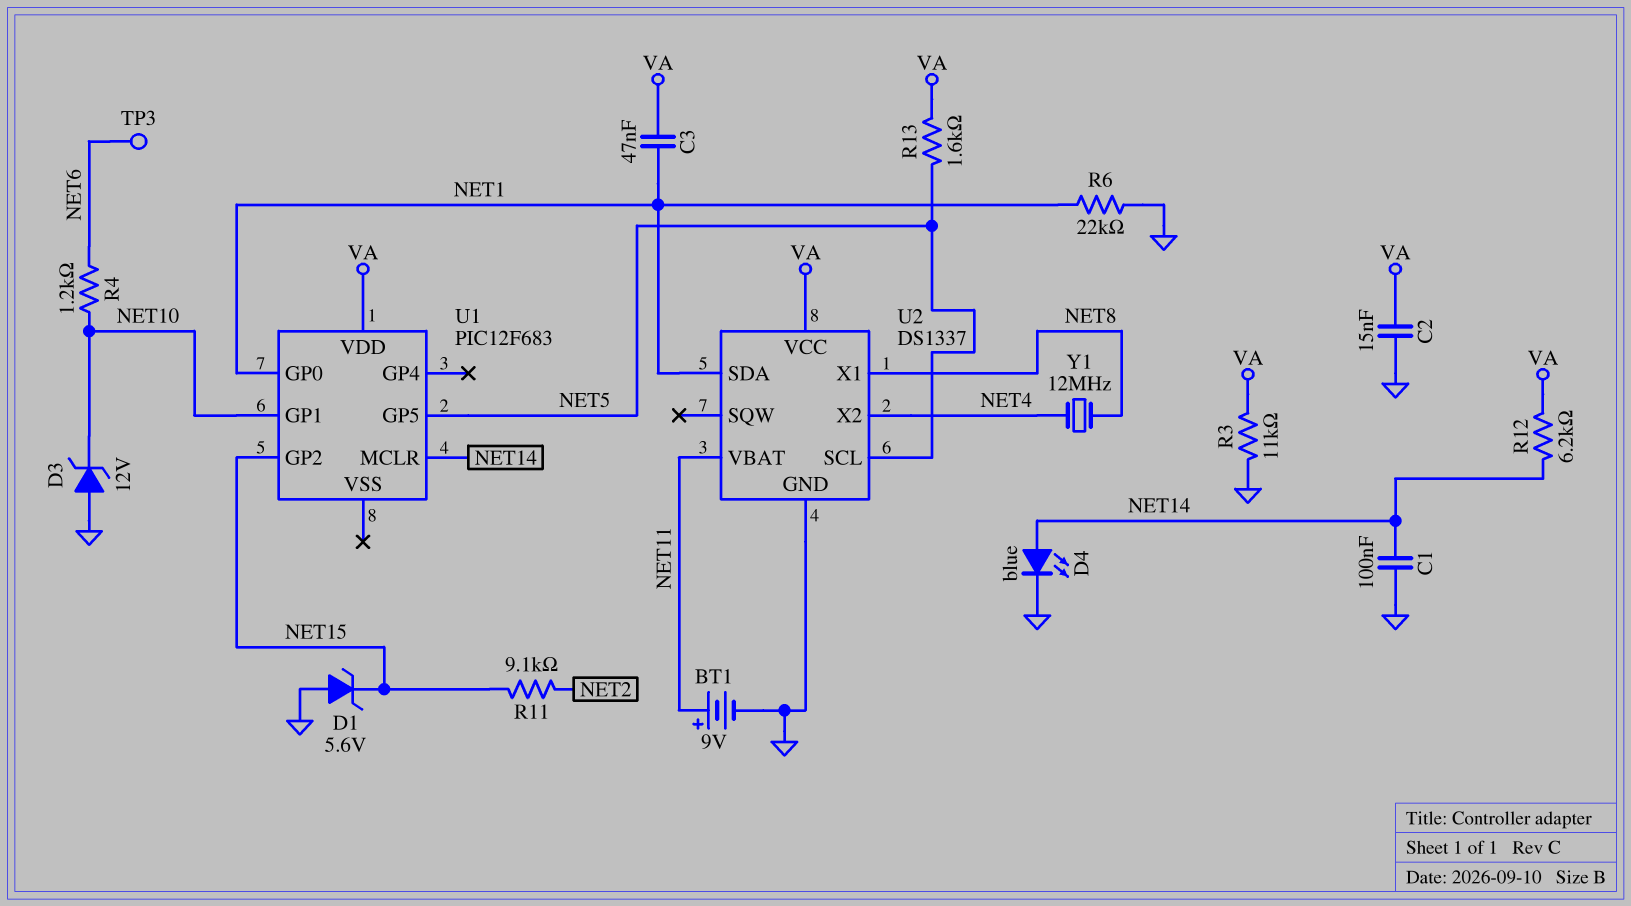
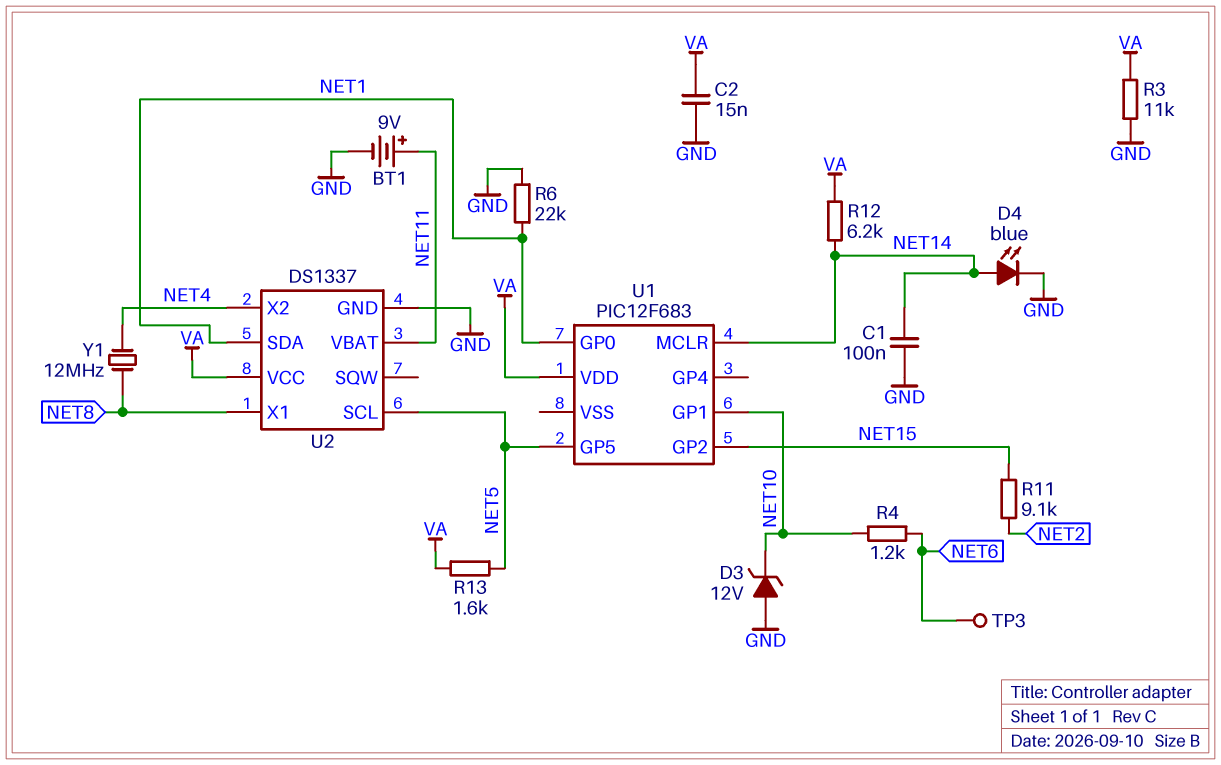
C3: 47nF (NET1, VA) -> none
D1: zener 5.6V (A GND, K NET15) -> none

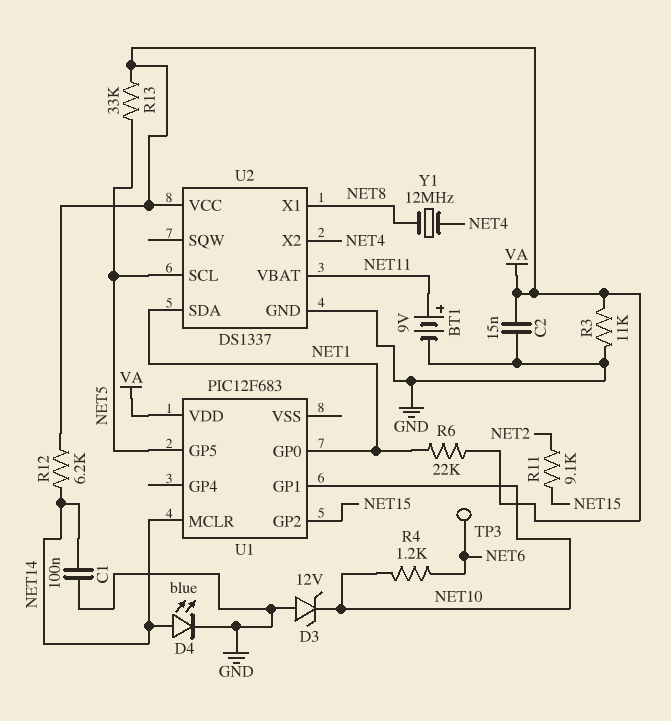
R6: 22k (GND, NET1) -> 22k (NET1, VA)
R13: 1.6k (NET5, VA) -> 33k (NET5, VA)

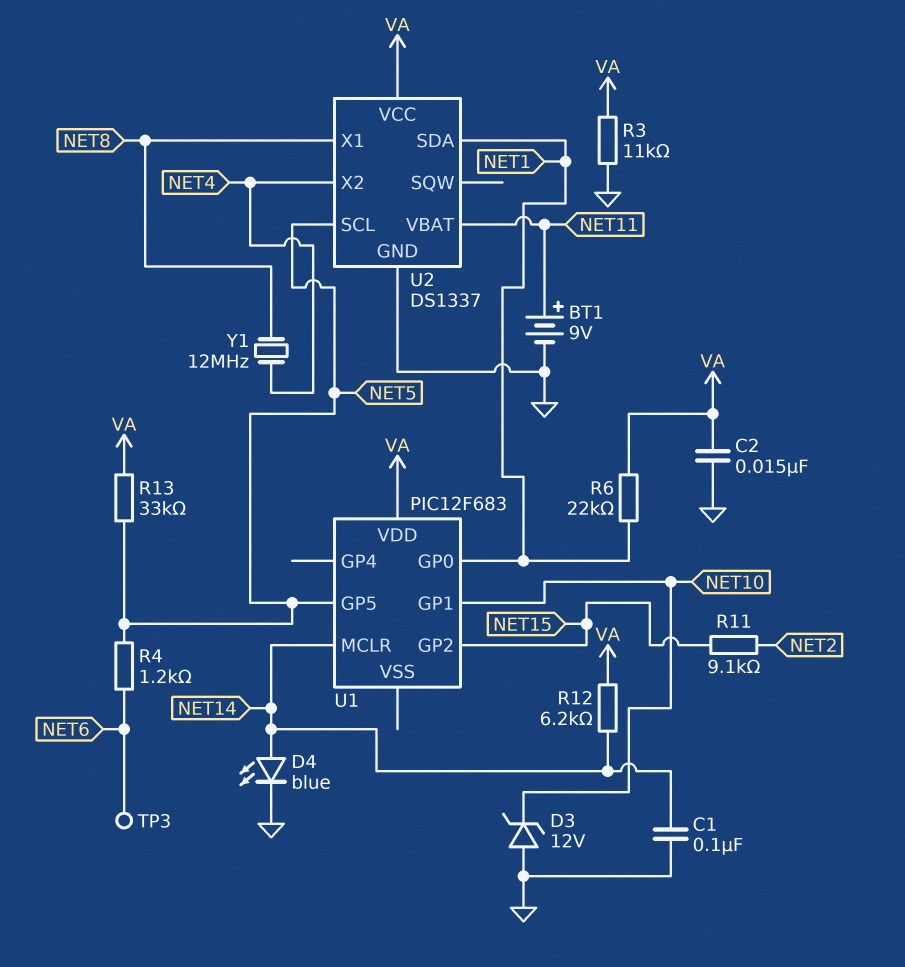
R4: 1.2k (NET6, NET10) -> 1.2k (NET5, NET6)

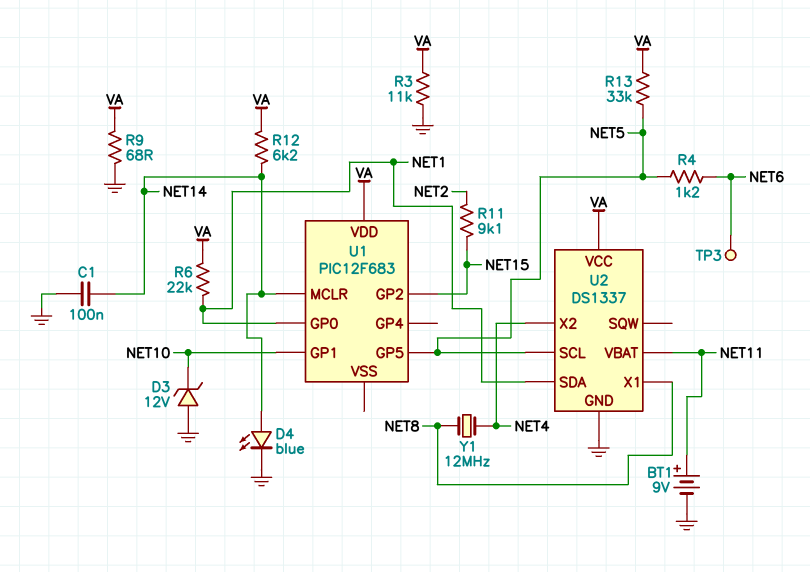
C2: 15nF (GND, VA) -> none
R9: none -> 68 (GND, VA)

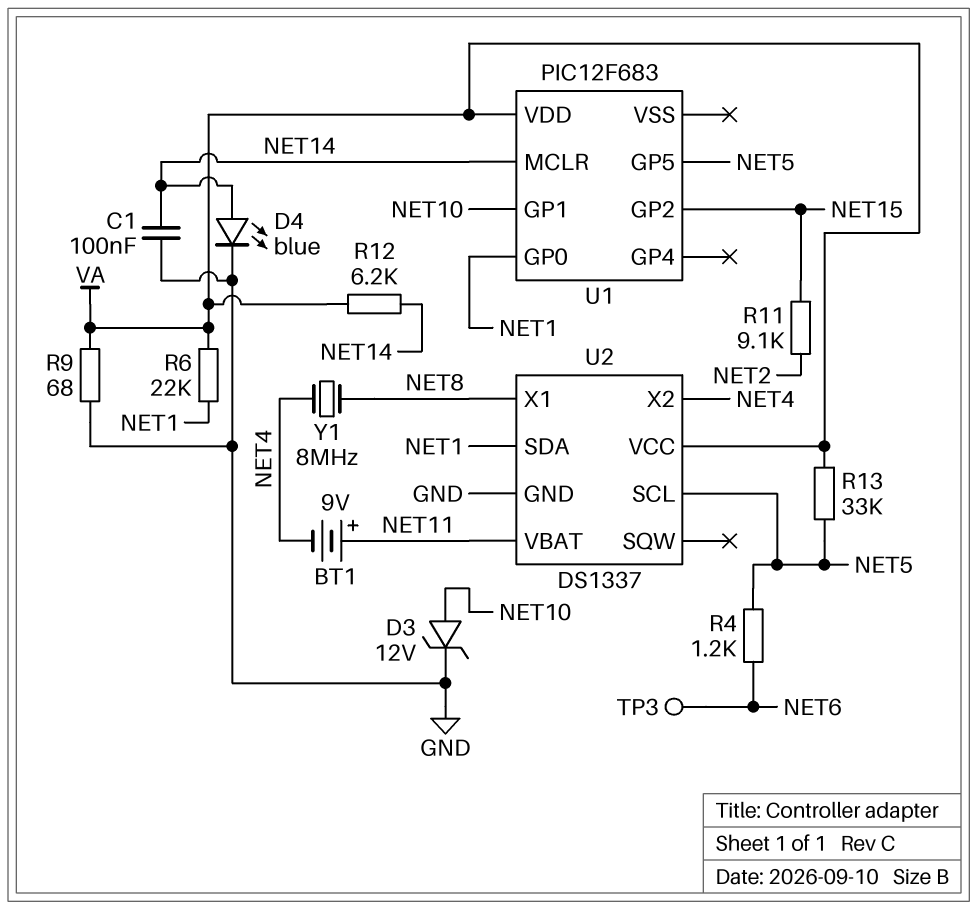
BT1: 9V (plus NET11, minus GND) -> 9V (plus NET11, minus NET4)
D3: zener 12V (A GND, K NET10) -> zener 12V (A NET10, K GND)
R3: 11k (GND, VA) -> none
Y1: 12MHz (NET4, NET8) -> 8MHz (NET4, NET8)

